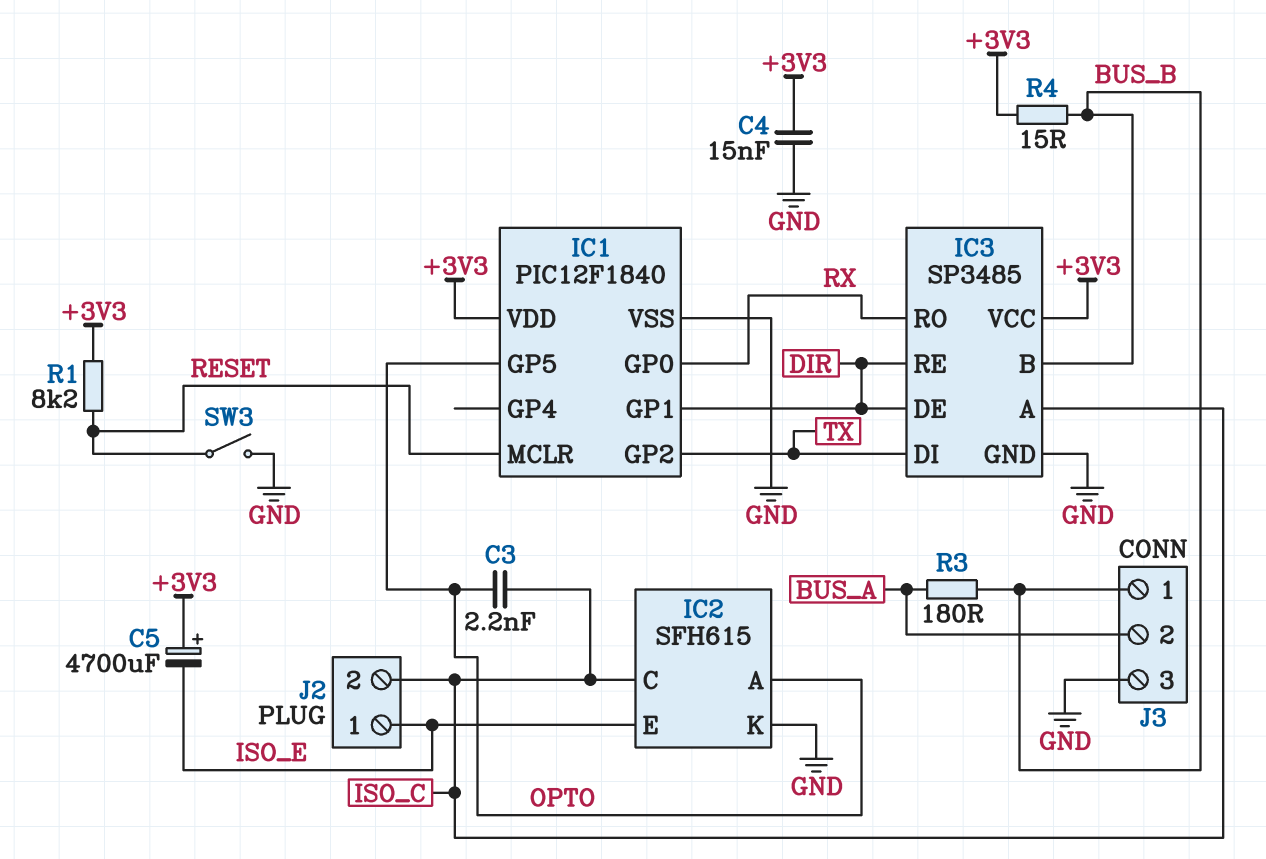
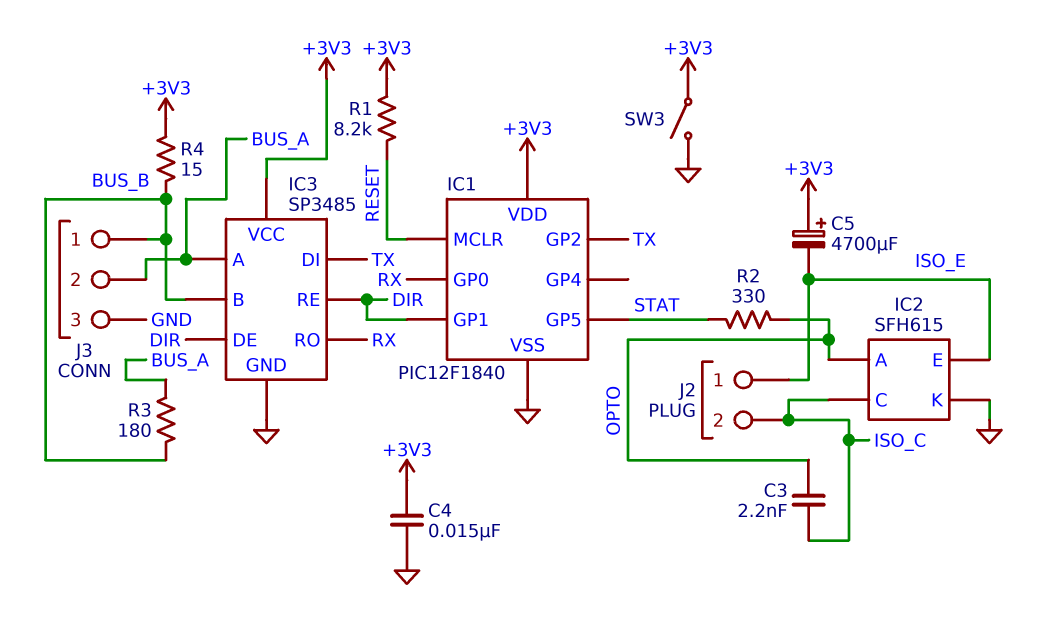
IC1 pin GP5: OPTO -> STAT
IC3 pin A: ISO_C -> BUS_A
R2: none -> 330 (OPTO, STAT)
SW3: switch (GND, RESET) -> switch (+3V3, GND)

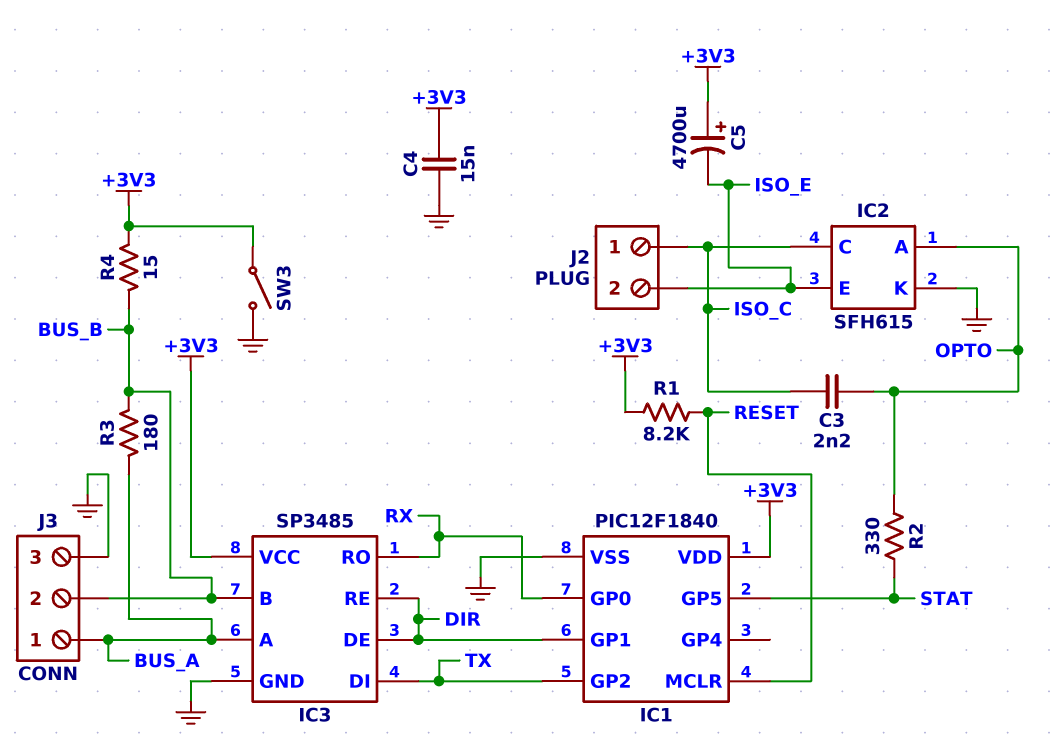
J2 pin 1: ISO_E -> ISO_C
J2 pin 2: ISO_C -> ISO_E
J3 pin 1: BUS_B -> BUS_A
J3 pin 2: BUS_A -> BUS_B

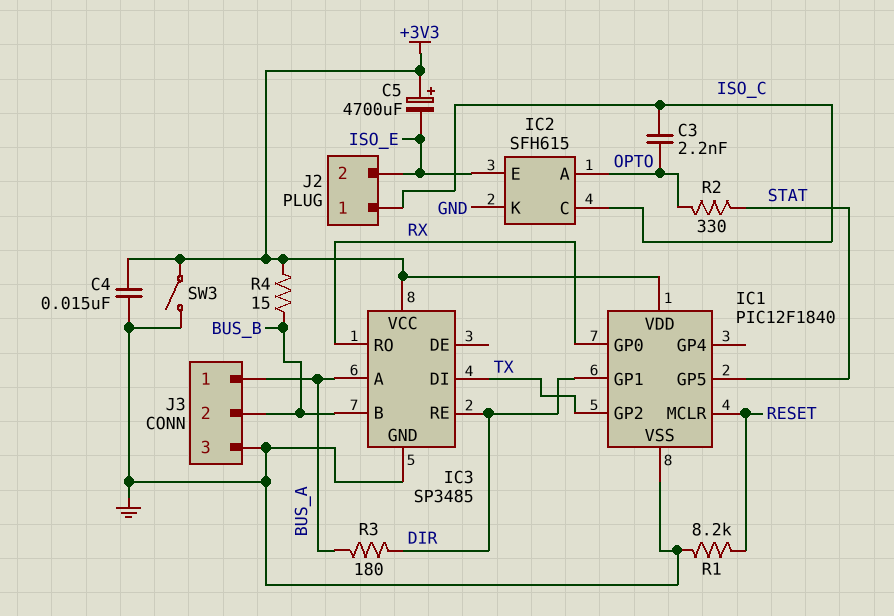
IC3 pin DE: DIR -> none
R1: 8.2k (+3V3, RESET) -> 8.2k (GND, RESET)
R3: 180 (BUS_A, BUS_B) -> 180 (BUS_A, DIR)

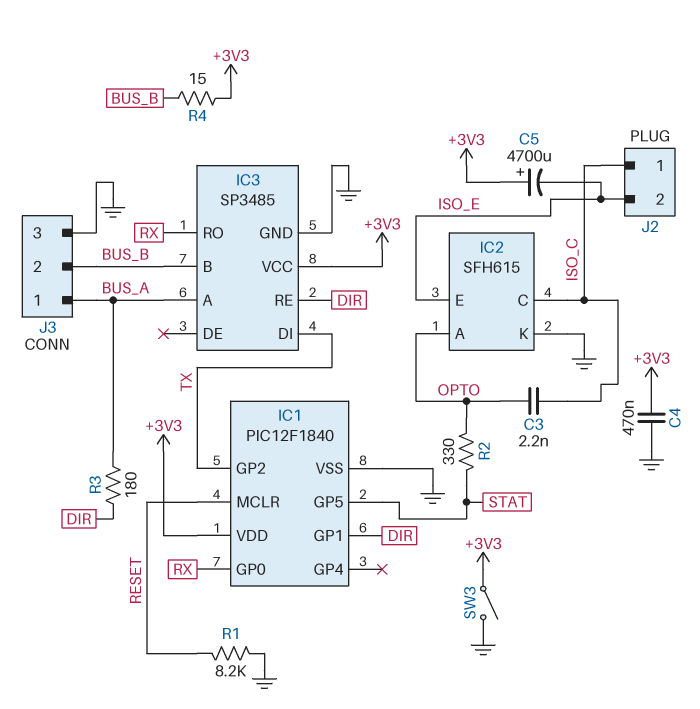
C4: 15nF (+3V3, GND) -> 470nF (+3V3, GND)

